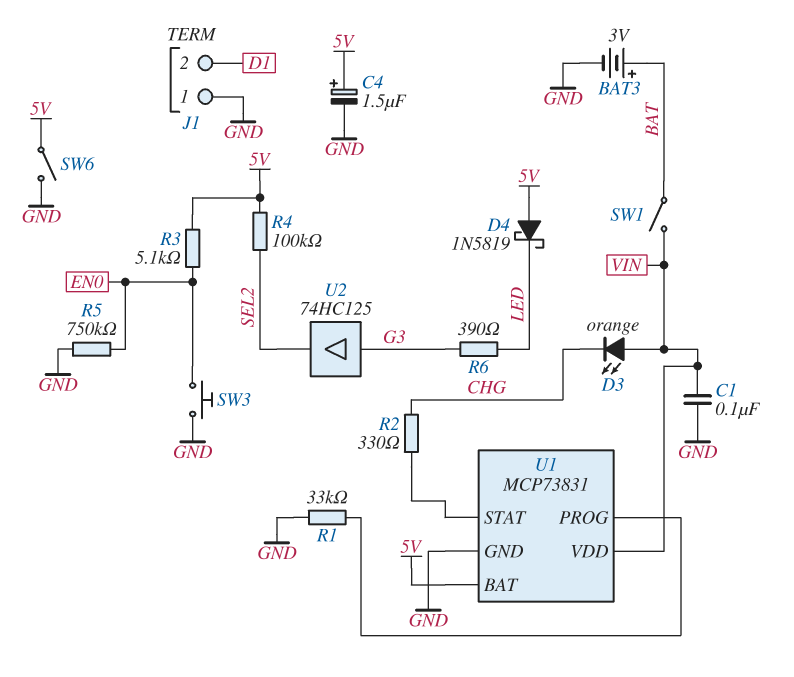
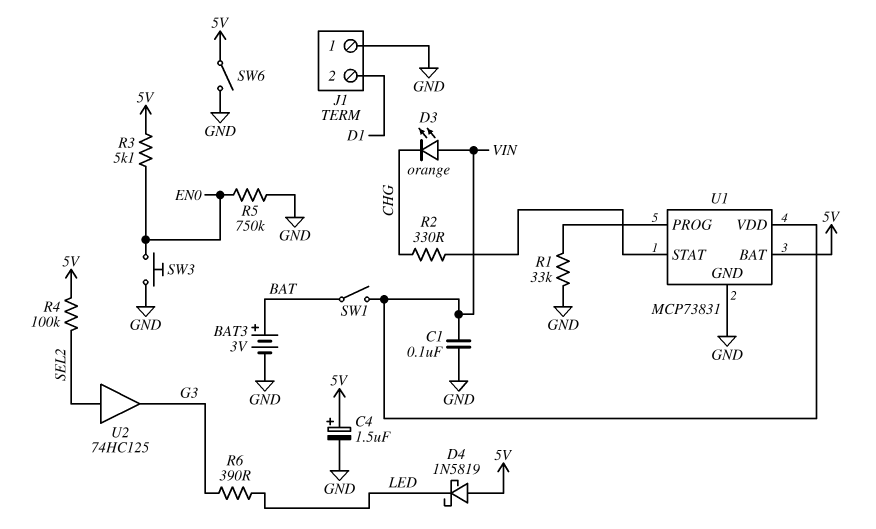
U2: buffer 74HC125 (in G3, out SEL2) -> buffer 74HC125 (in SEL2, out G3)

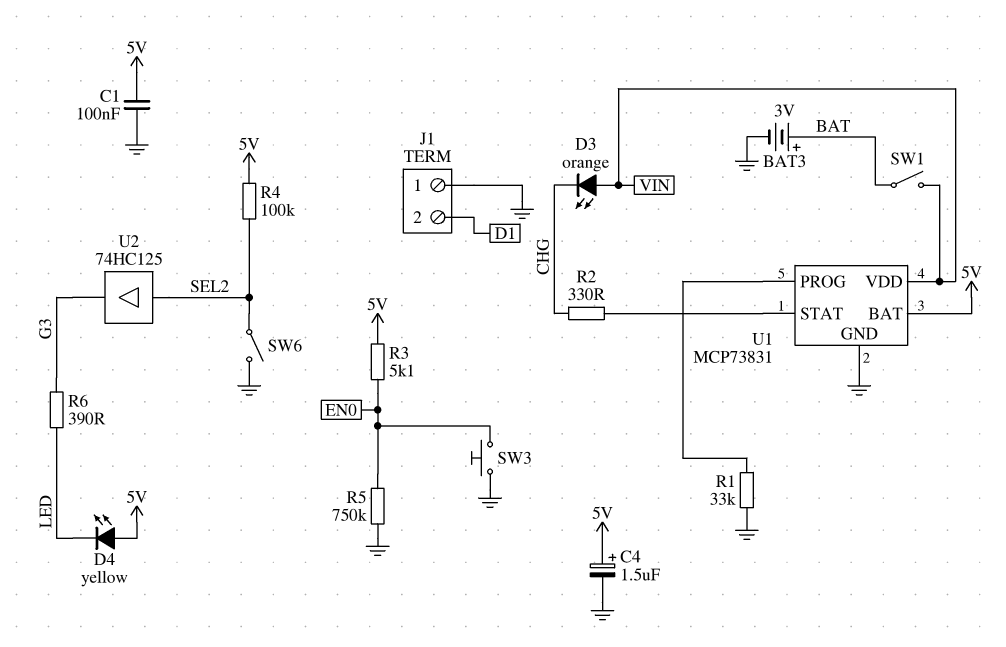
C1: 100nF (GND, VIN) -> 100nF (5V, GND)
D4: schottky 1N5819 (A 5V, K LED) -> LED yellow (A 5V, K LED)
SW6: switch (5V, GND) -> switch (GND, SEL2)

